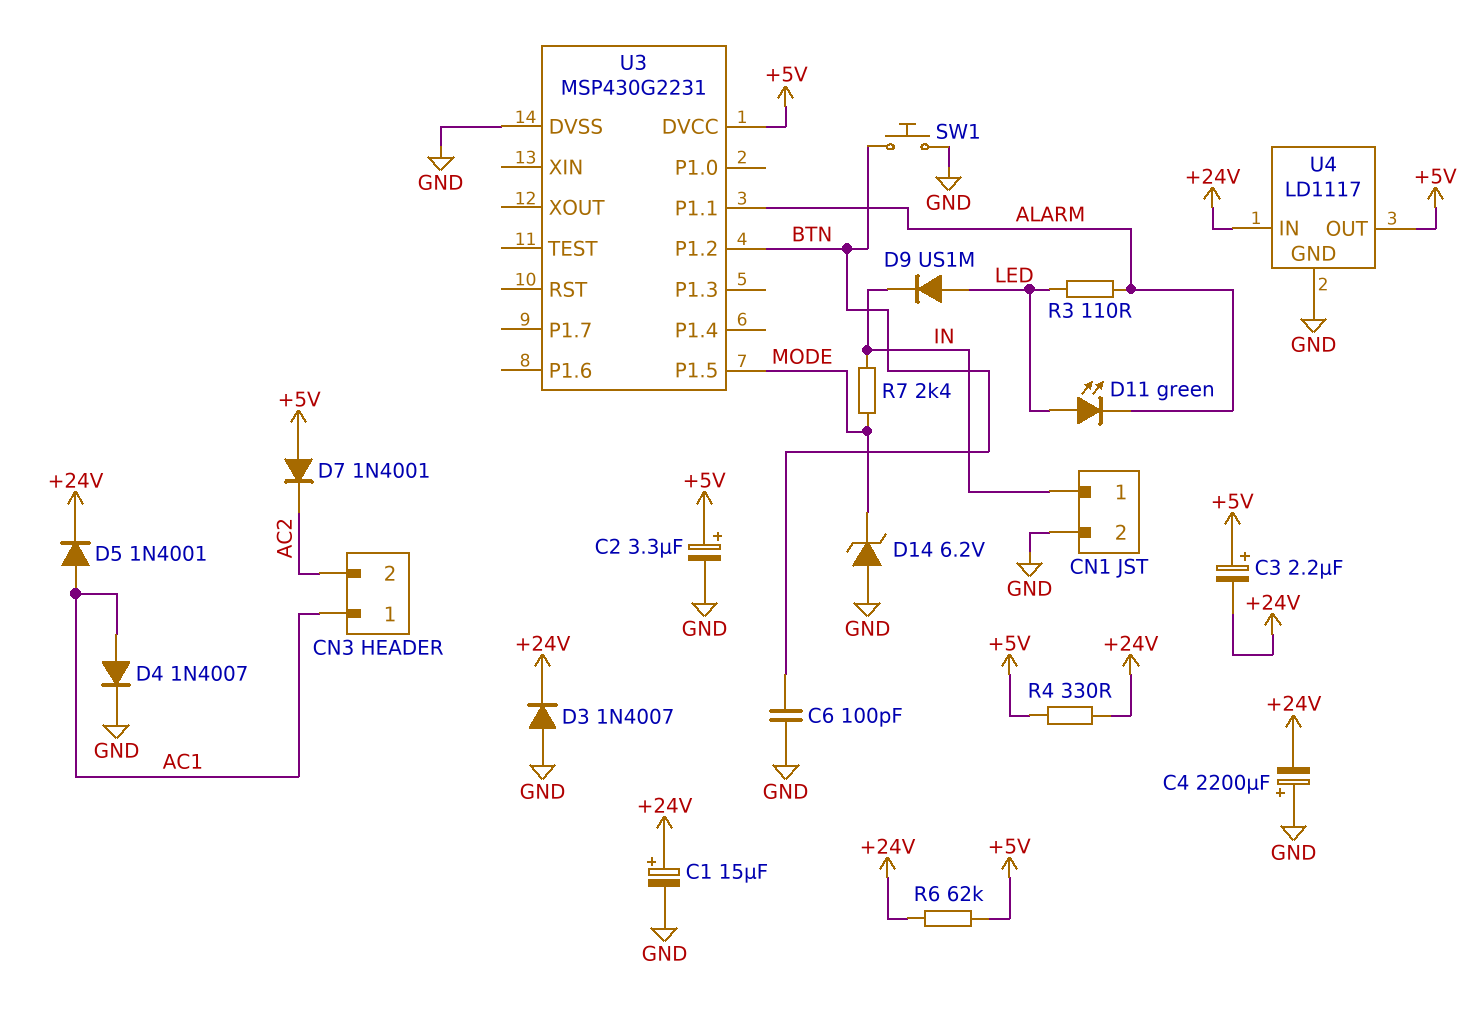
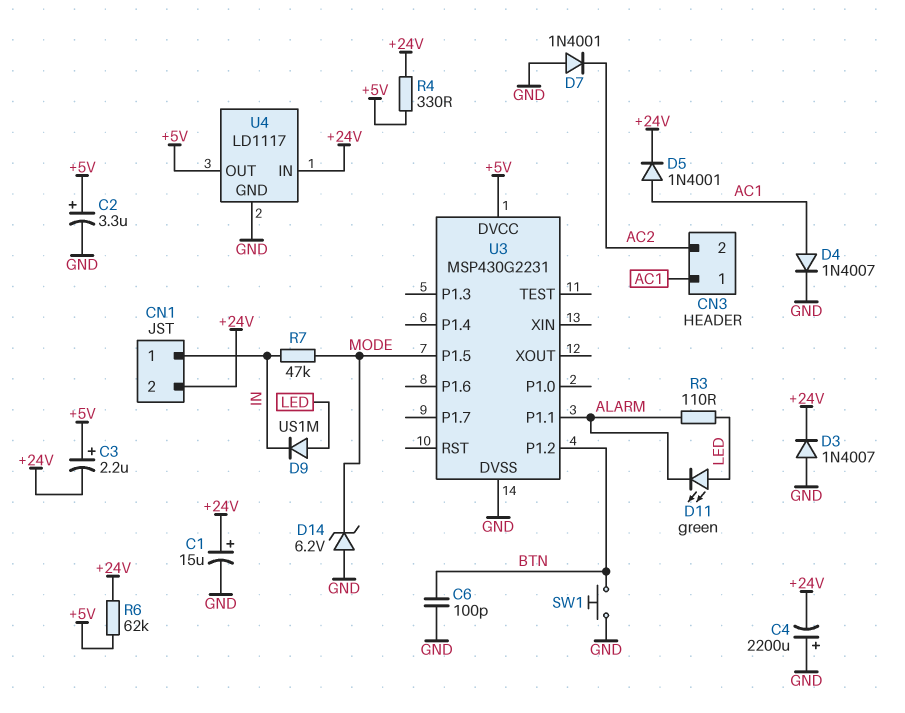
CN1 pin 2: GND -> +24V
D7: diode 1N4001 (A +5V, K AC2) -> diode 1N4001 (A GND, K AC2)
R7: 2.4k (IN, MODE) -> 47k (IN, MODE)

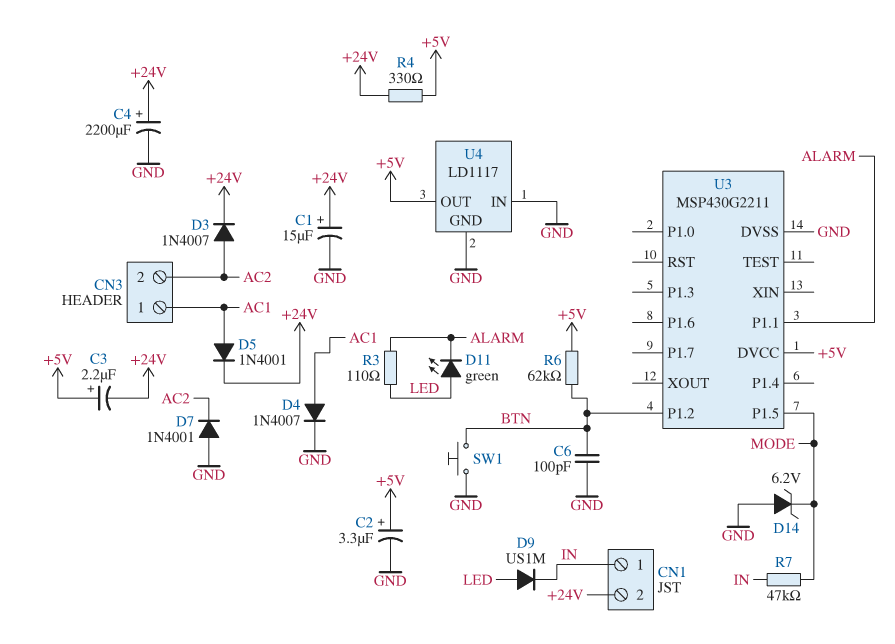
C4: 2200uF (plus GND, minus +24V) -> 2200uF (plus +24V, minus GND)
D3: diode 1N4007 (A GND, K +24V) -> diode 1N4007 (A AC2, K +24V)
R6: 62k (+5V, +24V) -> 62k (+5V, BTN)
U3: MSP430G2231 -> MSP430G2211
U4 pin IN: +24V -> GND

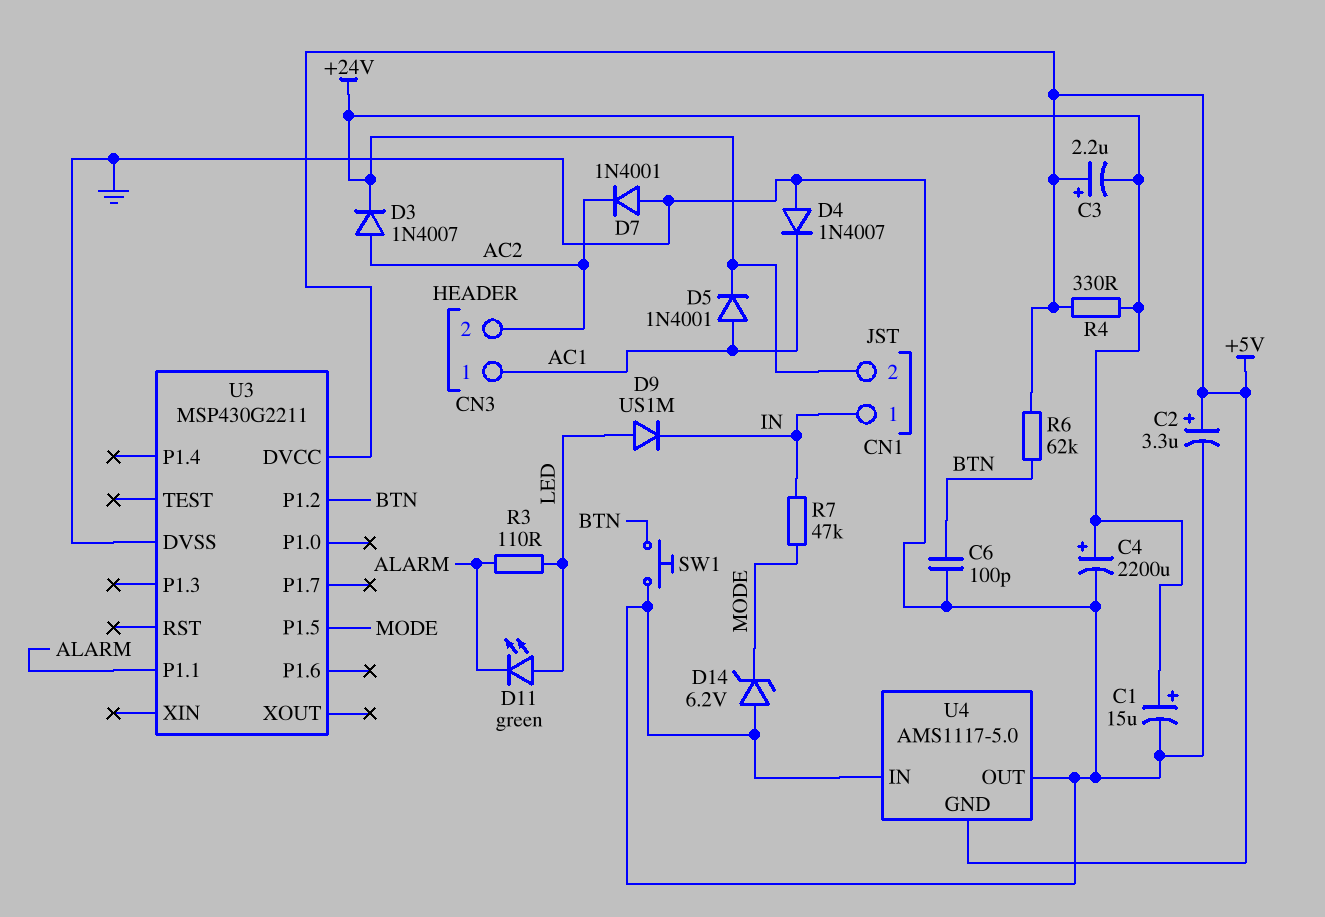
D4: diode 1N4007 (A AC1, K GND) -> diode 1N4007 (A GND, K AC1)
U4: LD1117 -> AMS1117-5.0
U4 pin GND: GND -> +5V
U4 pin OUT: +5V -> GND

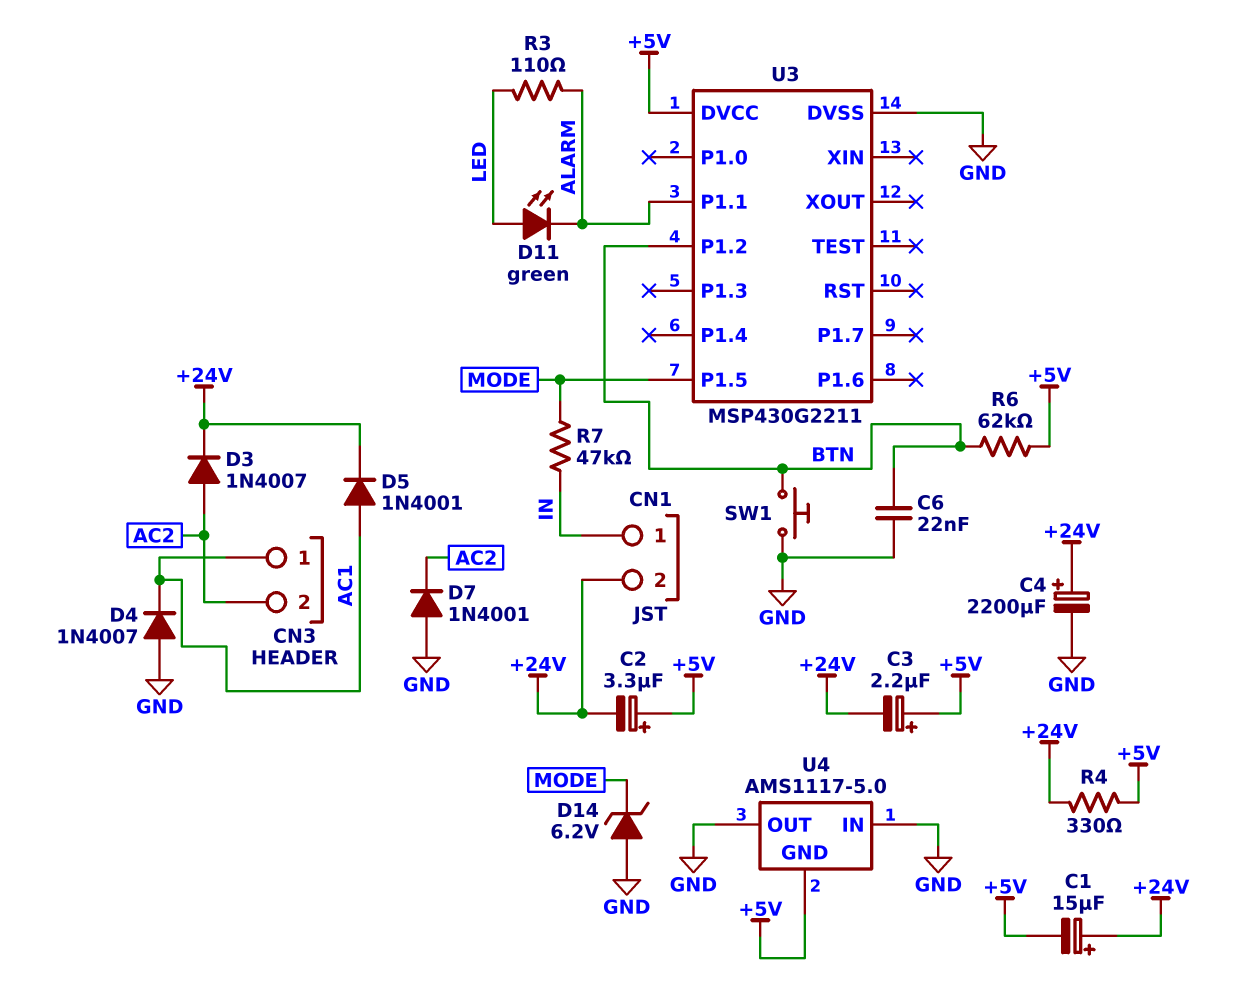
C1: 15uF (plus +24V, minus GND) -> 15uF (plus +24V, minus +5V)
C2: 3.3uF (plus +5V, minus GND) -> 3.3uF (plus +5V, minus +24V)
C6: 100pF (BTN, GND) -> 22nF (BTN, GND)
D9: diode US1M (A LED, K IN) -> none

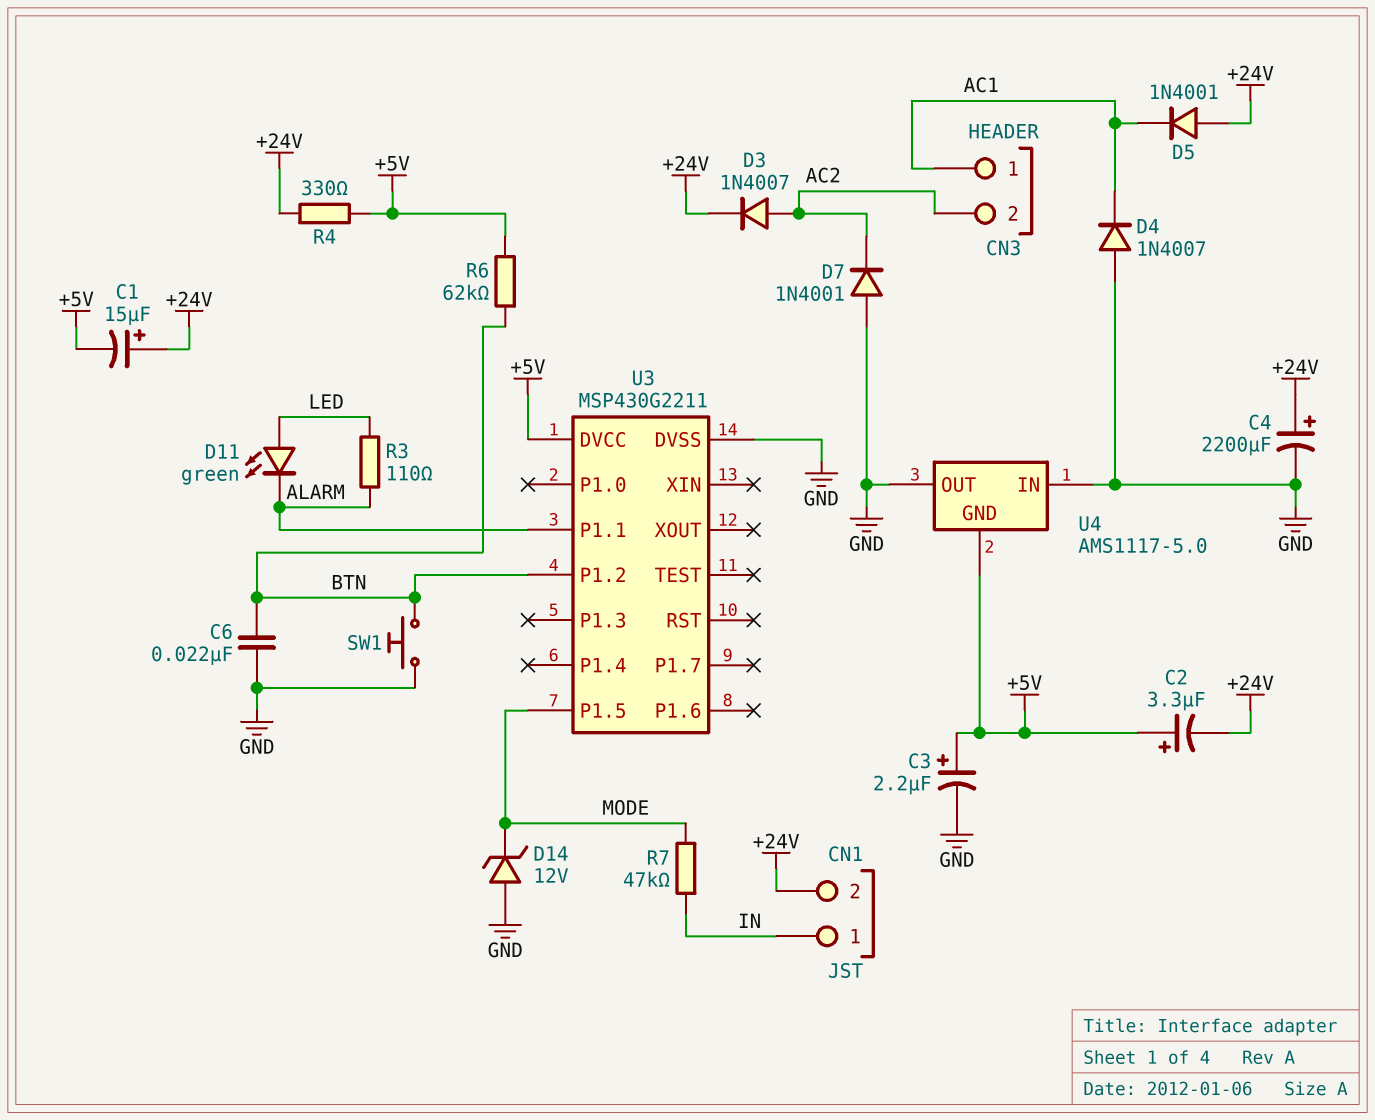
C3: 2.2uF (plus +5V, minus +24V) -> 2.2uF (plus +5V, minus GND)
D5: diode 1N4001 (A AC1, K +24V) -> diode 1N4001 (A +24V, K AC1)
D14: zener 6.2V (A GND, K MODE) -> zener 12V (A GND, K MODE)

